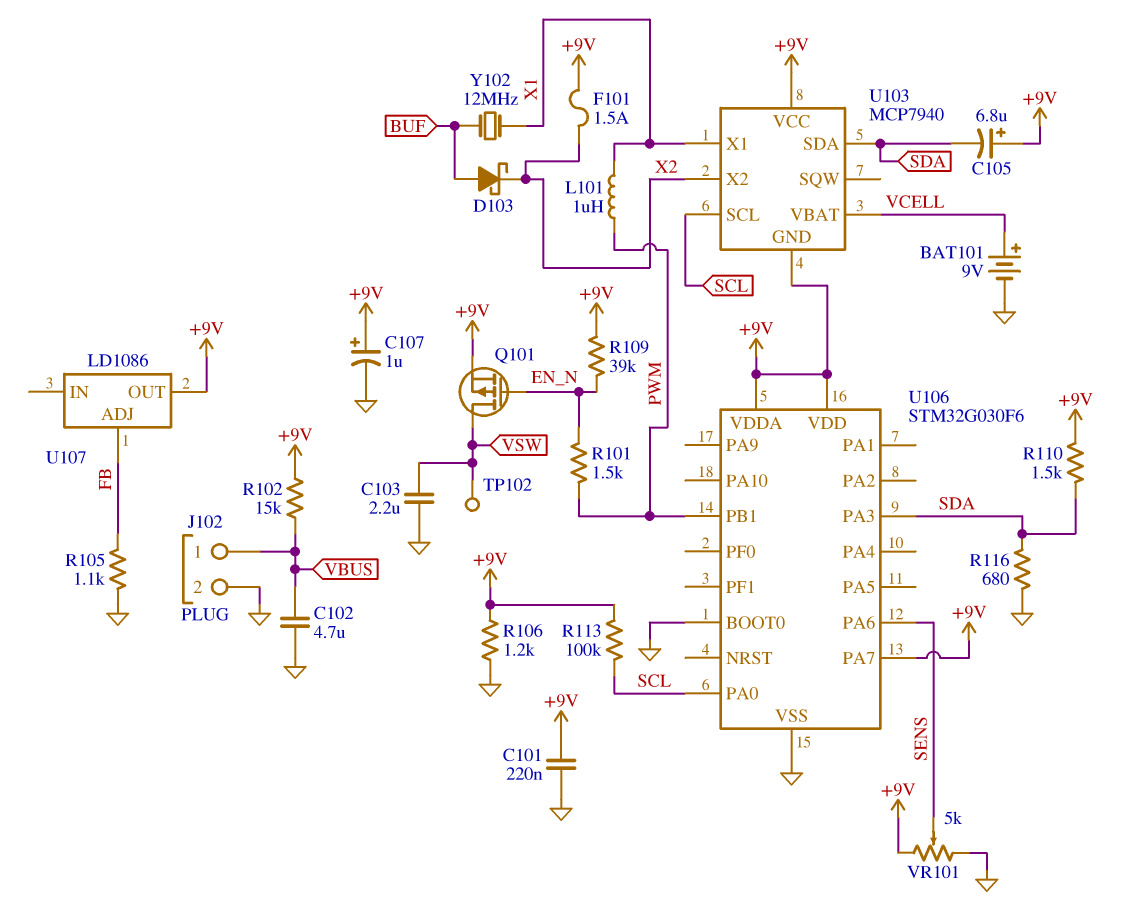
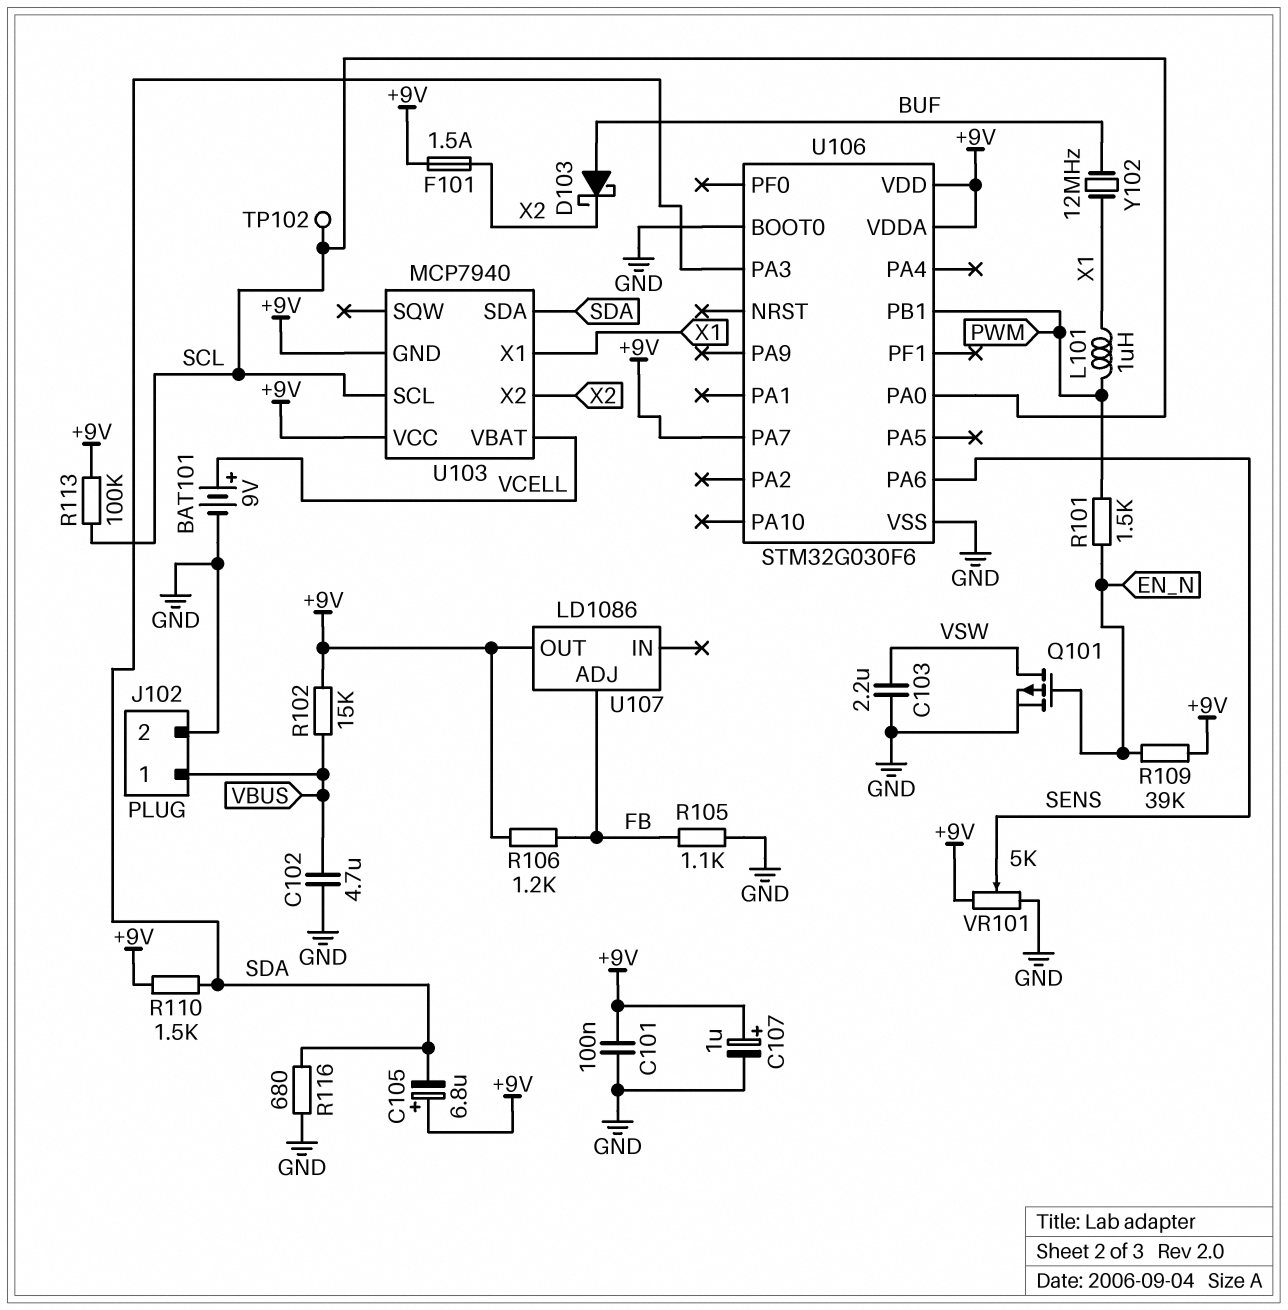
C101: 220nF (+9V, GND) -> 100nF (+9V, GND)
Q101: PMOS (G EN_N, D VSW, S +9V) -> PMOS (G EN_N, D VSW, S GND)
R106: 1.2k (+9V, GND) -> 1.2k (+9V, FB)
TP102: test point (VSW) -> test point (SCL)

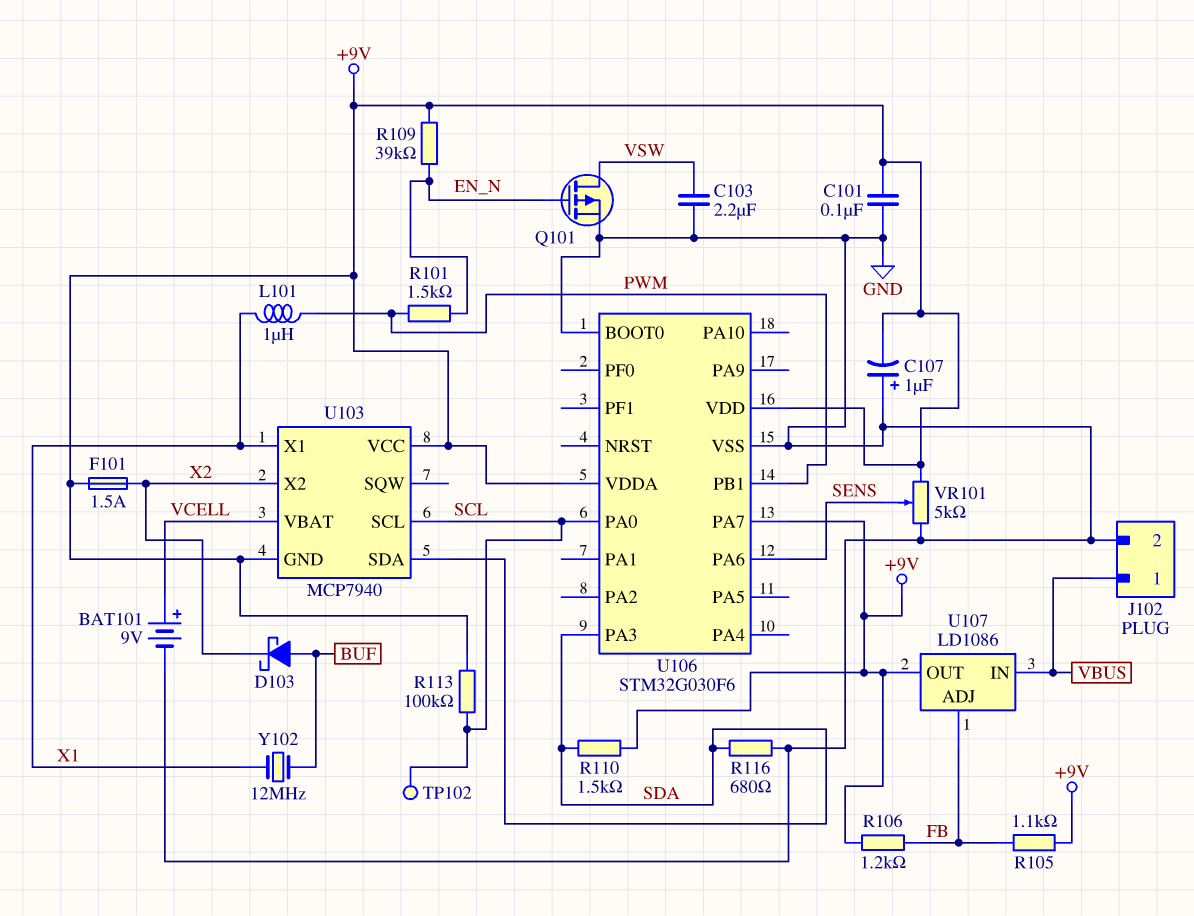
C102: 4.7uF (GND, VBUS) -> none
C105: 6.8uF (plus +9V, minus SDA) -> none
C107: 1uF (plus +9V, minus GND) -> 1uF (plus GND, minus +9V)
R102: 15k (+9V, VBUS) -> none
R105: 1.1k (FB, GND) -> 1.1k (+9V, FB)
U107 pin IN: none -> VBUS

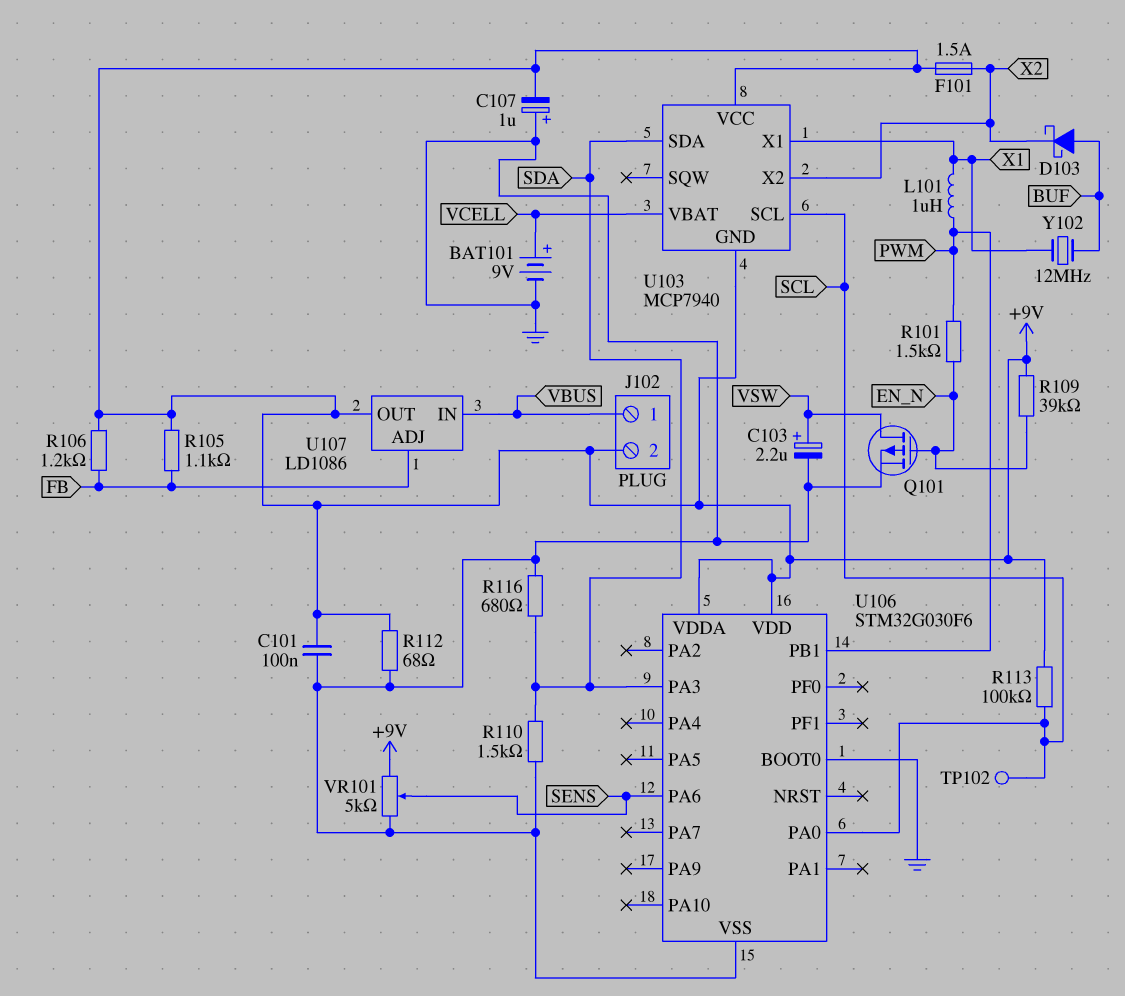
C103: 2.2uF (GND, VSW) -> 2.2uF (plus VSW, minus GND)
J102 pin 2: GND -> +9V
R110: 1.5k (+9V, SDA) -> 1.5k (GND, SDA)
R112: none -> 68 (+9V, GND)
U106 pin PA7: +9V -> none

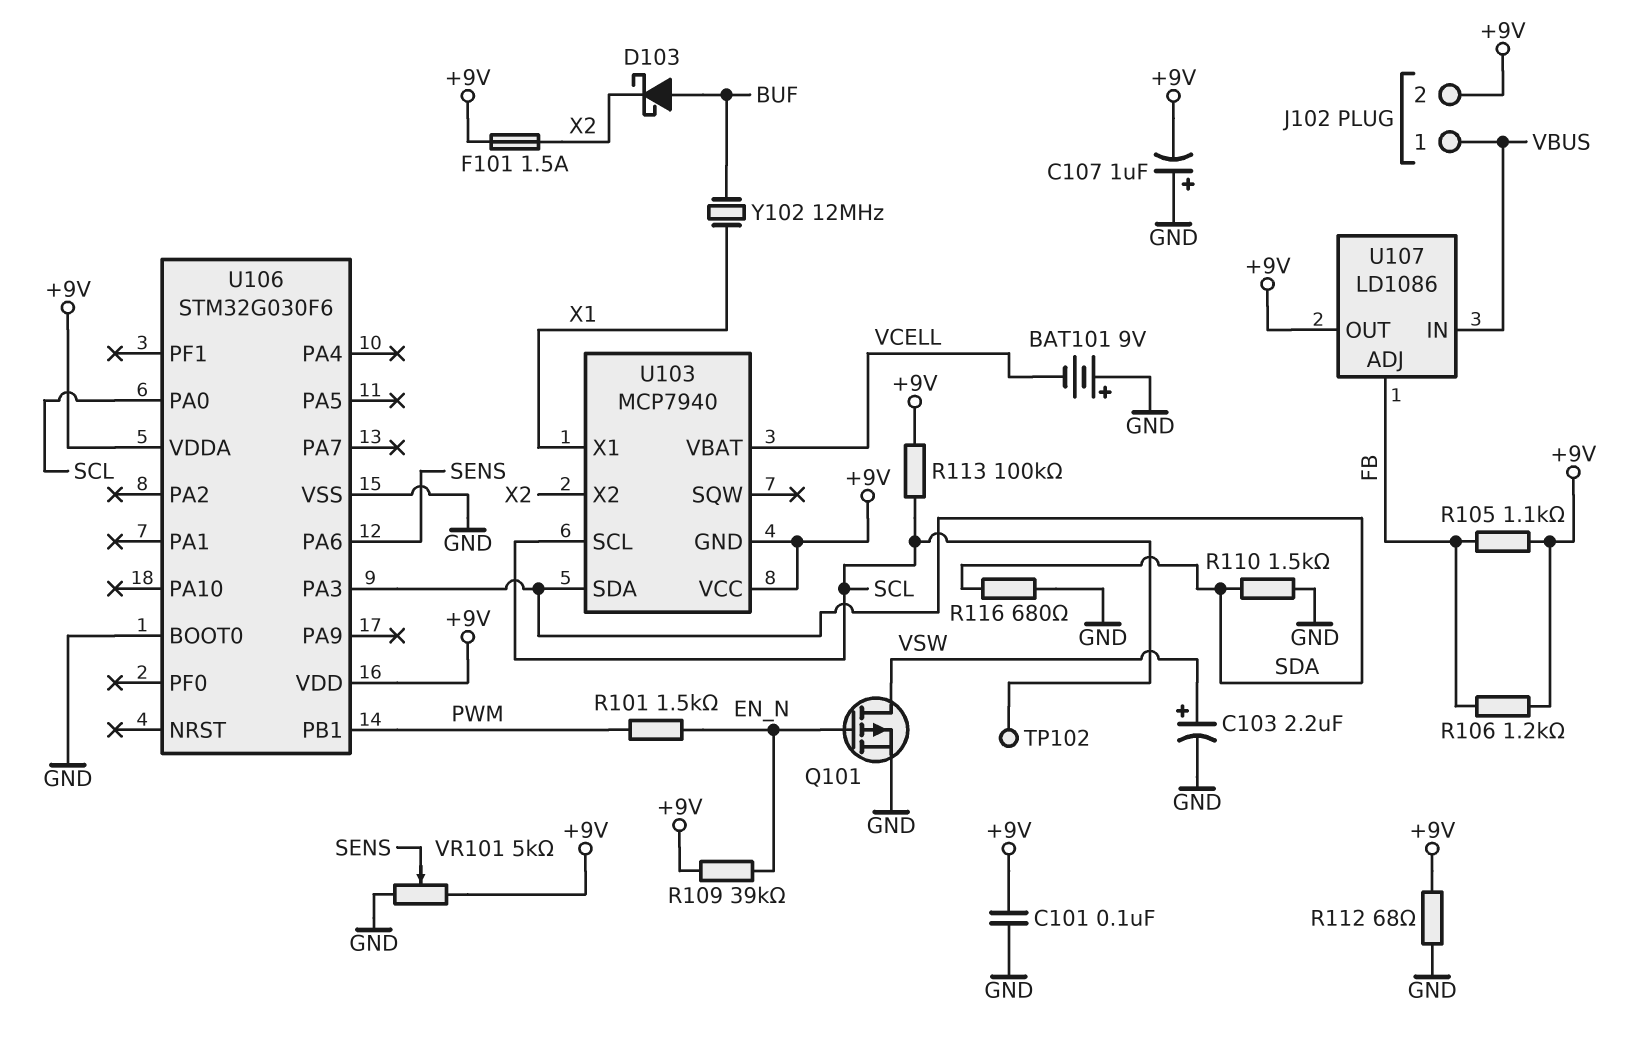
BAT101: 9V (plus VCELL, minus GND) -> 9V (plus GND, minus VCELL)
L101: 1uH (PWM, X1) -> none

